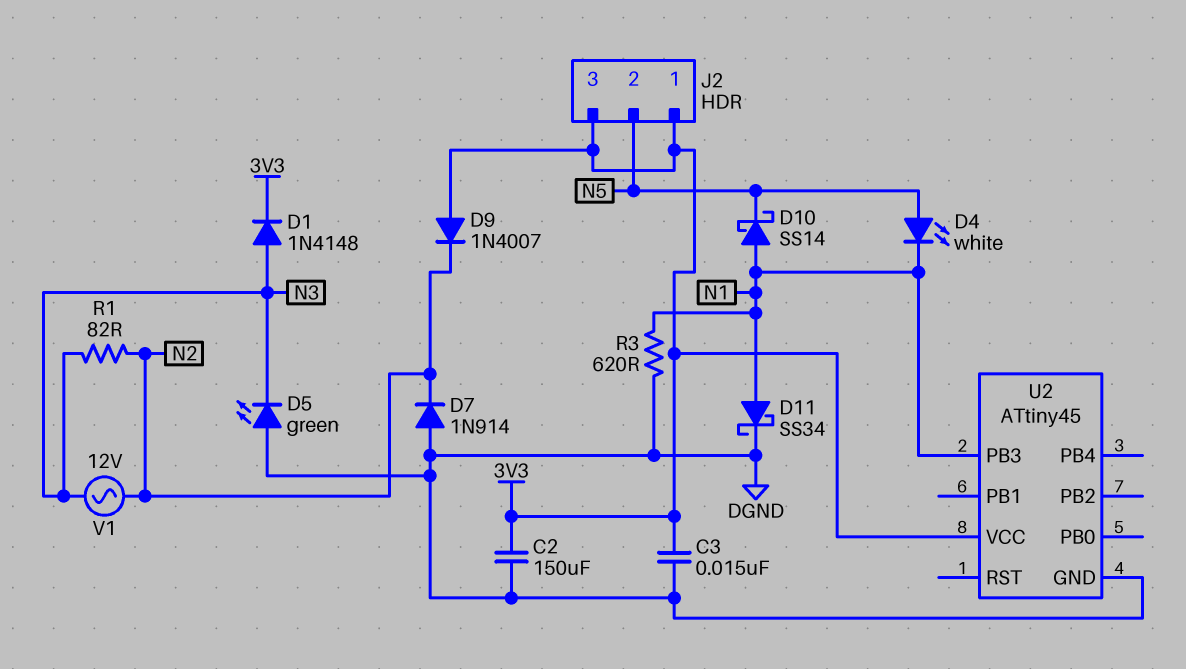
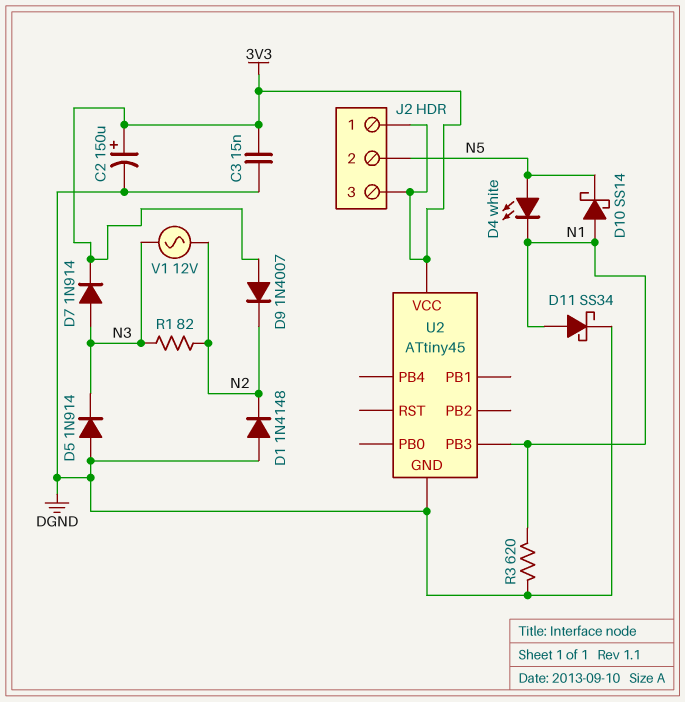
C2: 150uF (3V3, DGND) -> 150uF (plus 3V3, minus DGND)
D1: diode 1N4148 (A N3, K 3V3) -> diode 1N4148 (A DGND, K N2)
D5: LED green (A DGND, K N3) -> diode 1N914 (A DGND, K N3)
D7: diode 1N914 (A DGND, K N2) -> diode 1N914 (A N3, K 3V3)

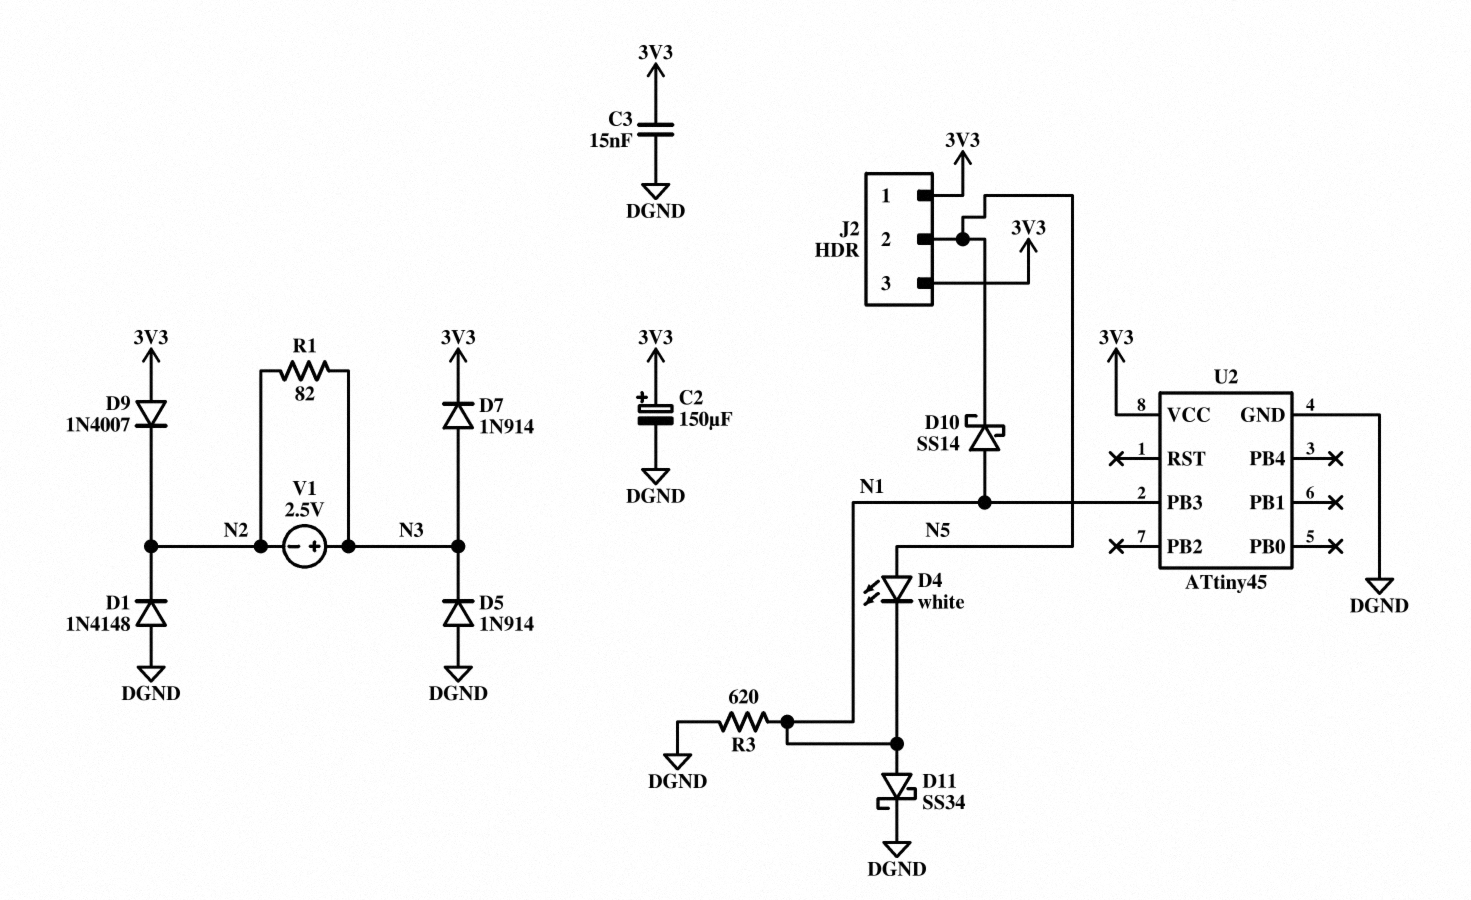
V1: AC 12V (N2, N3) -> 2.5V (plus N3, minus N2)

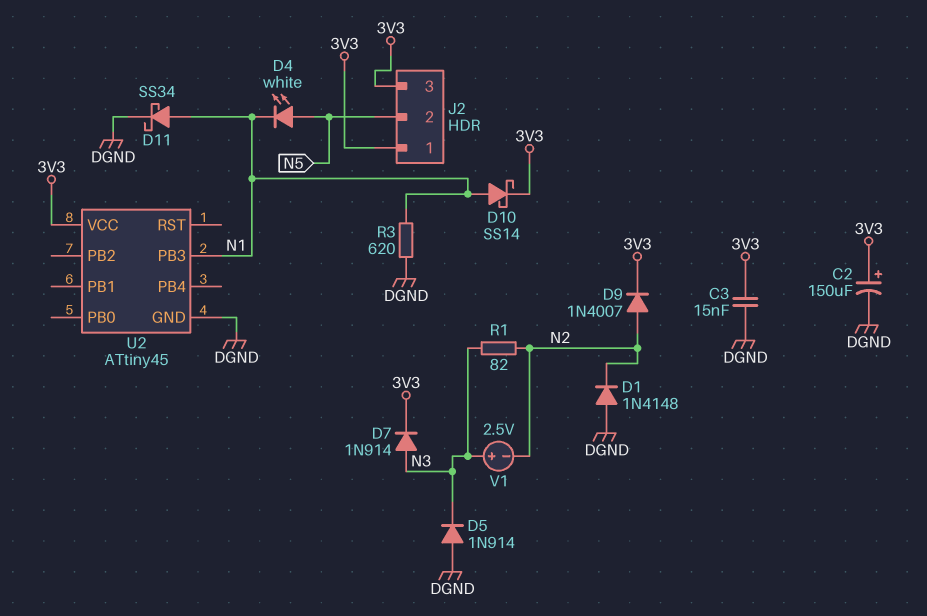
D9: diode 1N4007 (A 3V3, K N2) -> diode 1N4007 (A N2, K 3V3)
D10: schottky SS14 (A N1, K N5) -> schottky SS14 (A N1, K 3V3)

